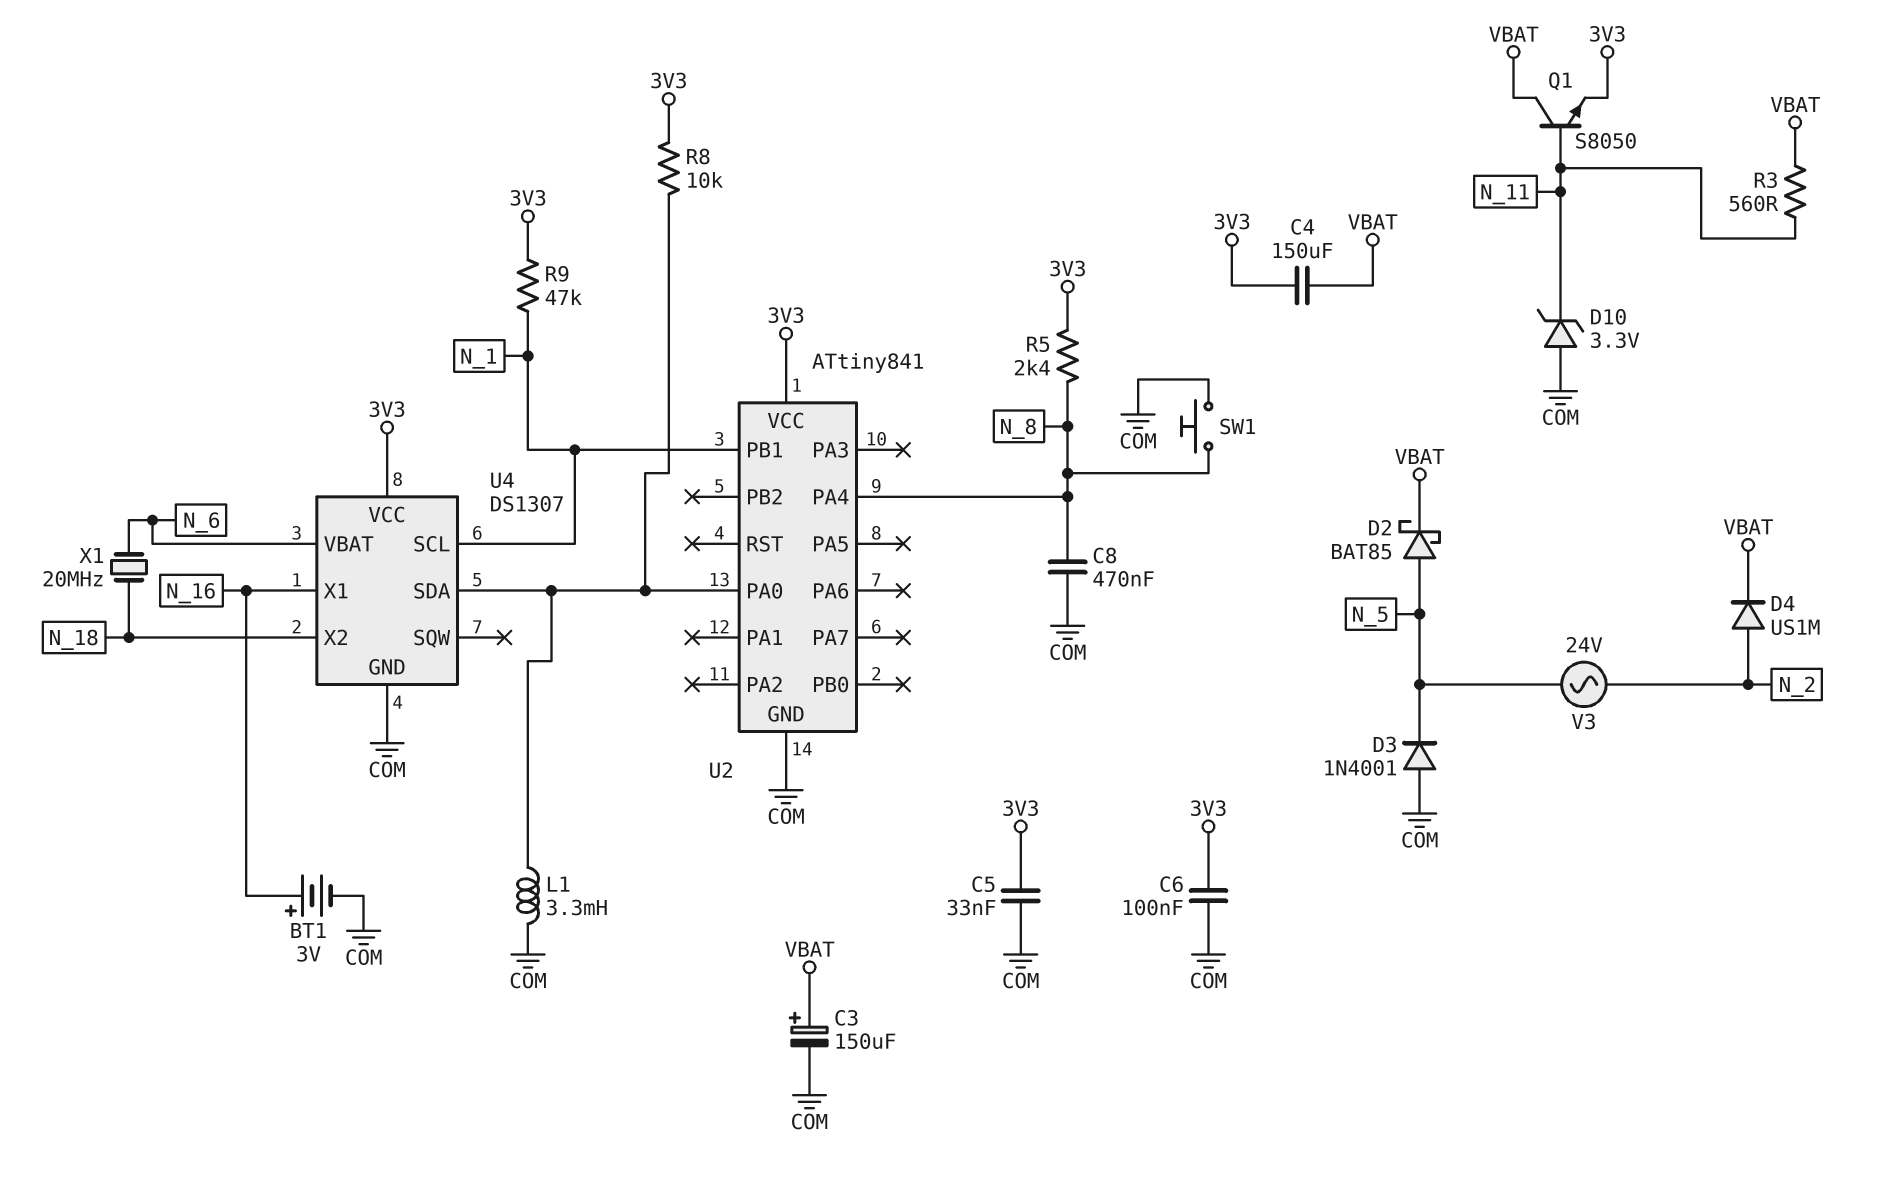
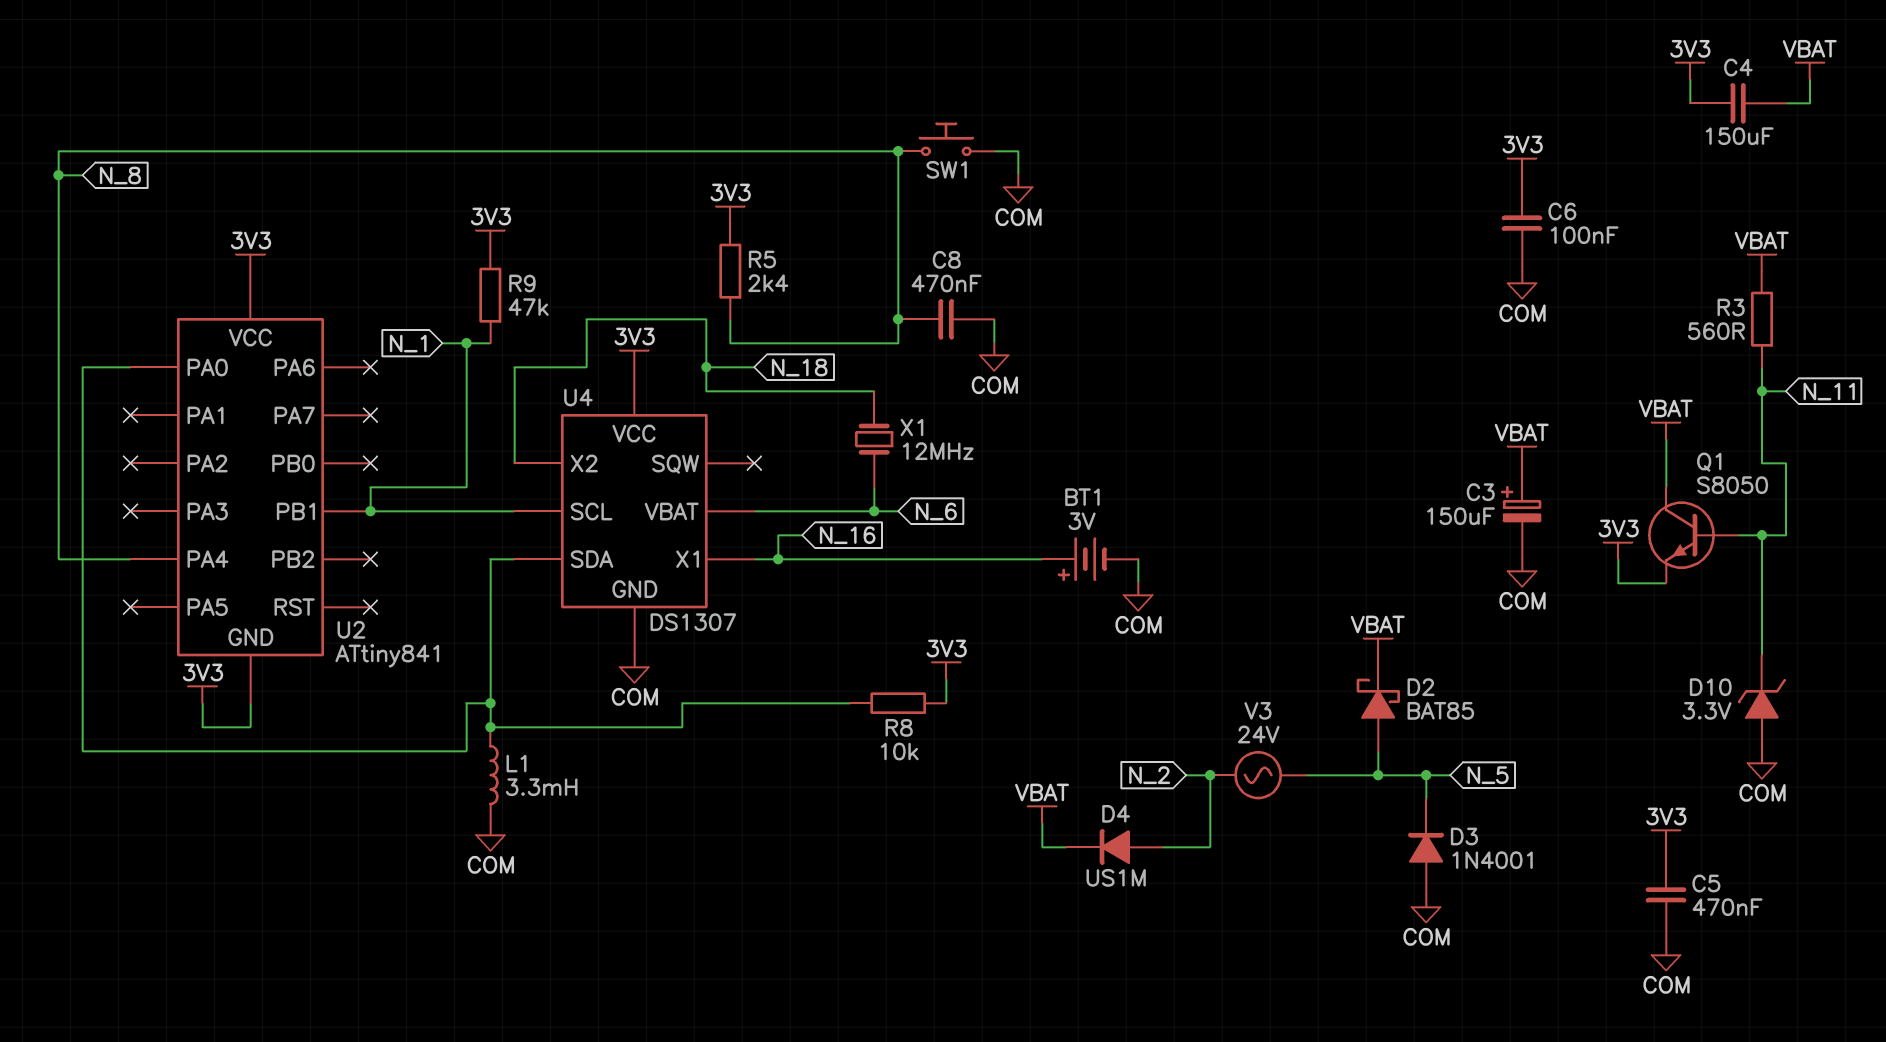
C5: 33nF (3V3, COM) -> 470nF (3V3, COM)
U2 pin GND: COM -> 3V3
X1: 20MHz (N_6, N_18) -> 12MHz (N_6, N_18)

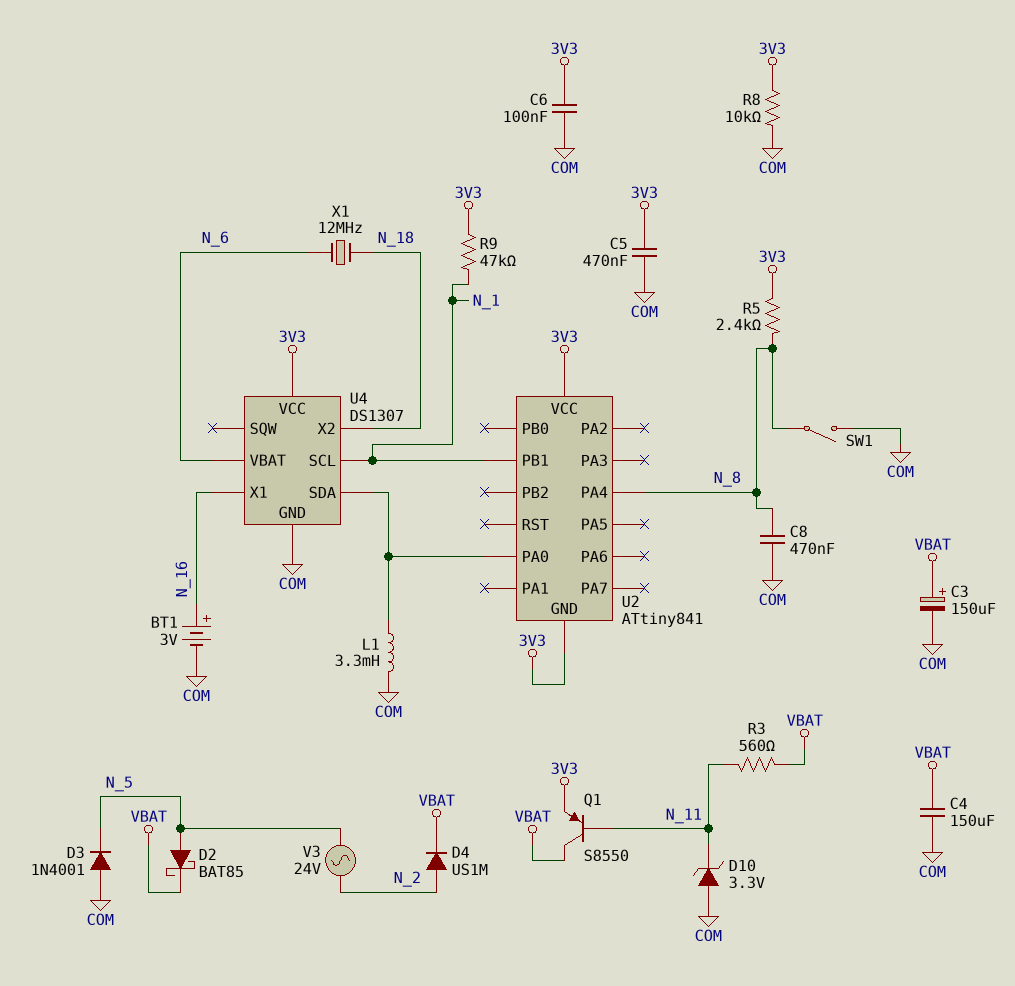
C4: 150uF (3V3, VBAT) -> 150uF (COM, VBAT)
Q1: NPN S8050 (B N_11, C VBAT, E 3V3) -> PNP S8550 (B N_11, C VBAT, E 3V3)
R8: 10k (3V3, U2/PA0) -> 10k (3V3, COM)
SW1: button (COM, N_8) -> switch (COM, N_8)

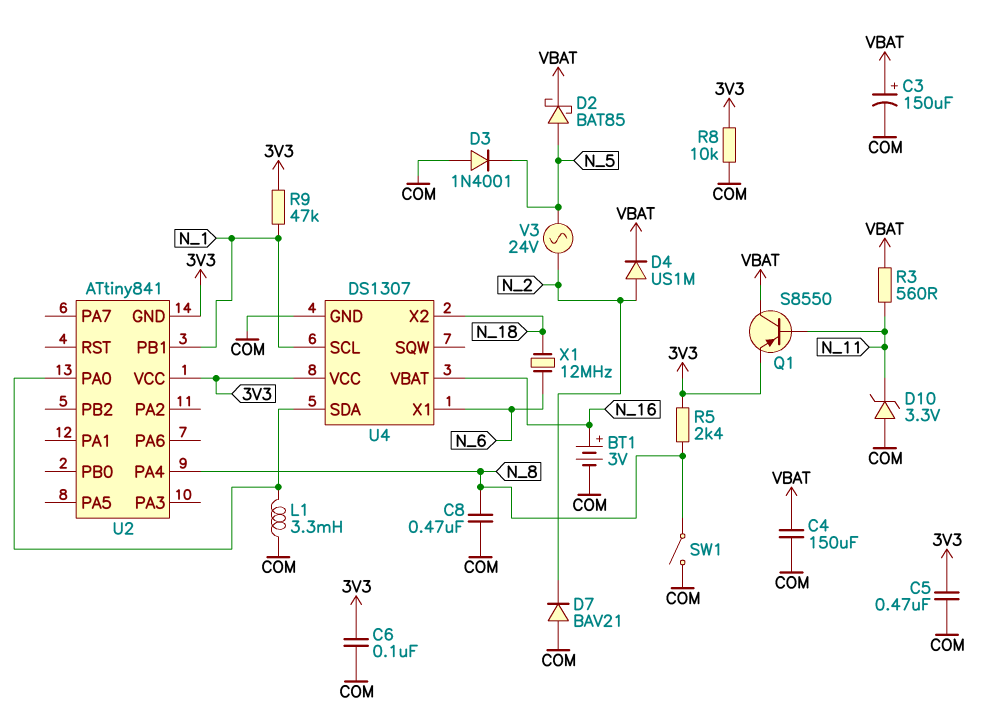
D7: none -> diode BAV21 (A COM, K N_2)
U4 pin VBAT: N_6 -> N_16
U4 pin X1: N_16 -> N_6

